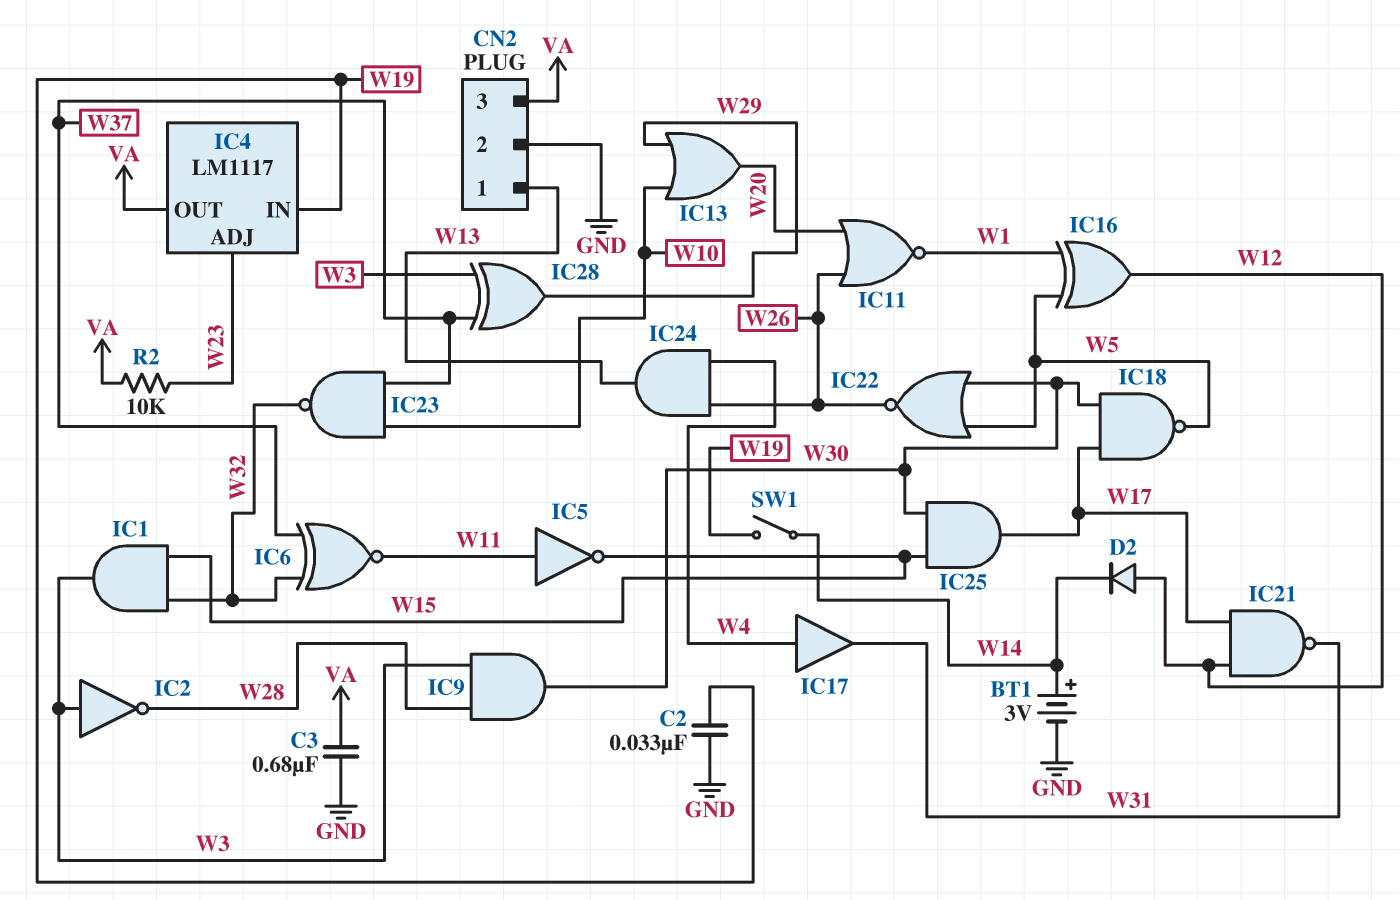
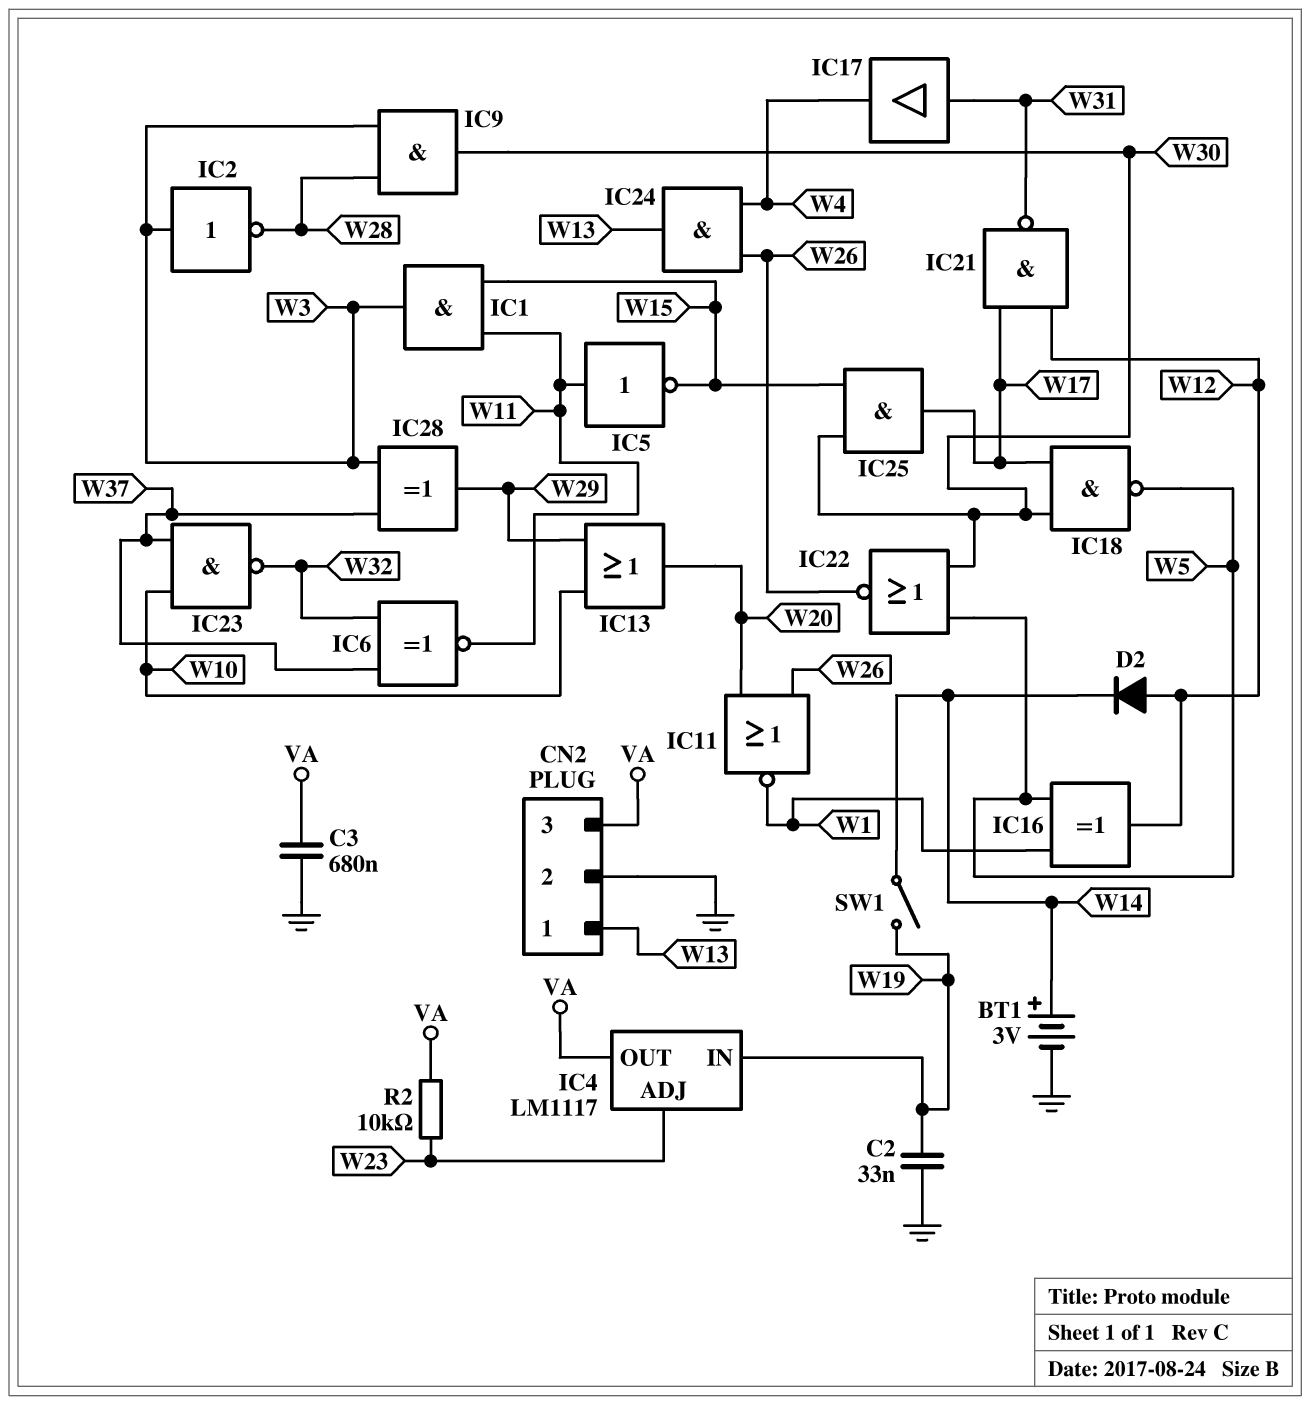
IC1: AND (in W15, in W32, out W3) -> AND (in W11, in W15, out W3)
IC17: buffer (in W4, out W31) -> buffer (in W31, out W4)

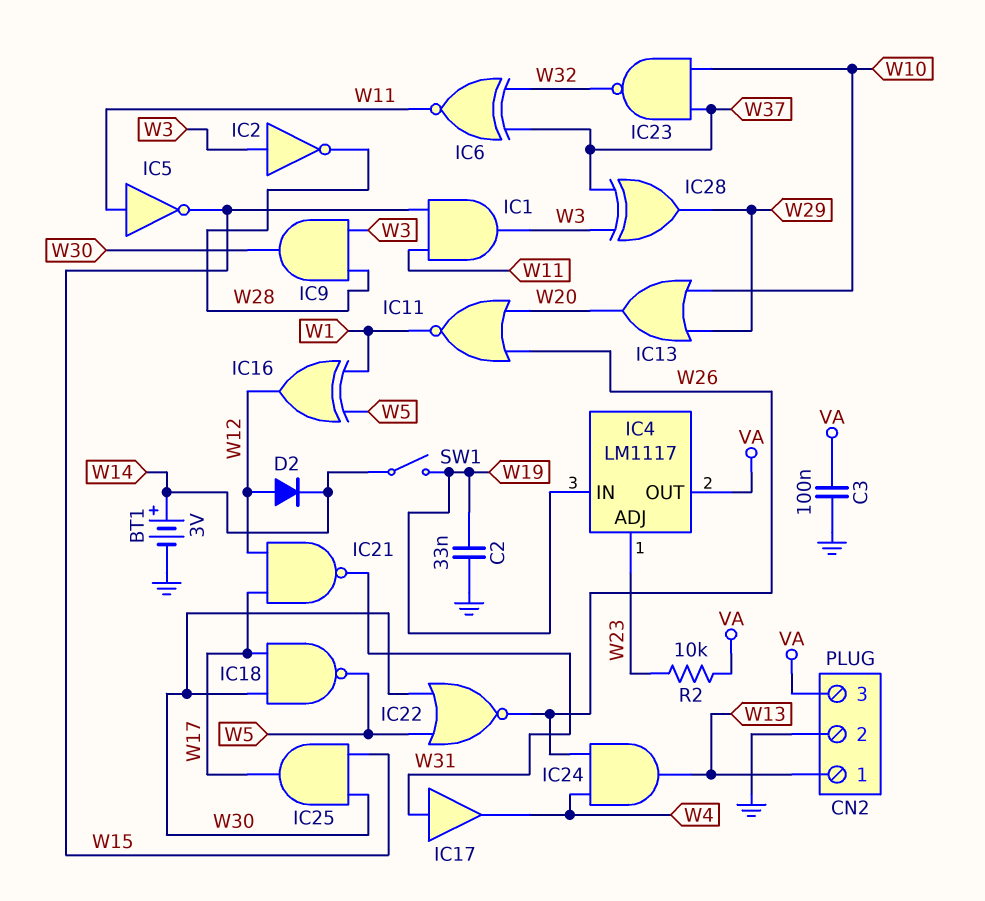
C3: 680nF (GND, VA) -> 100nF (GND, VA)

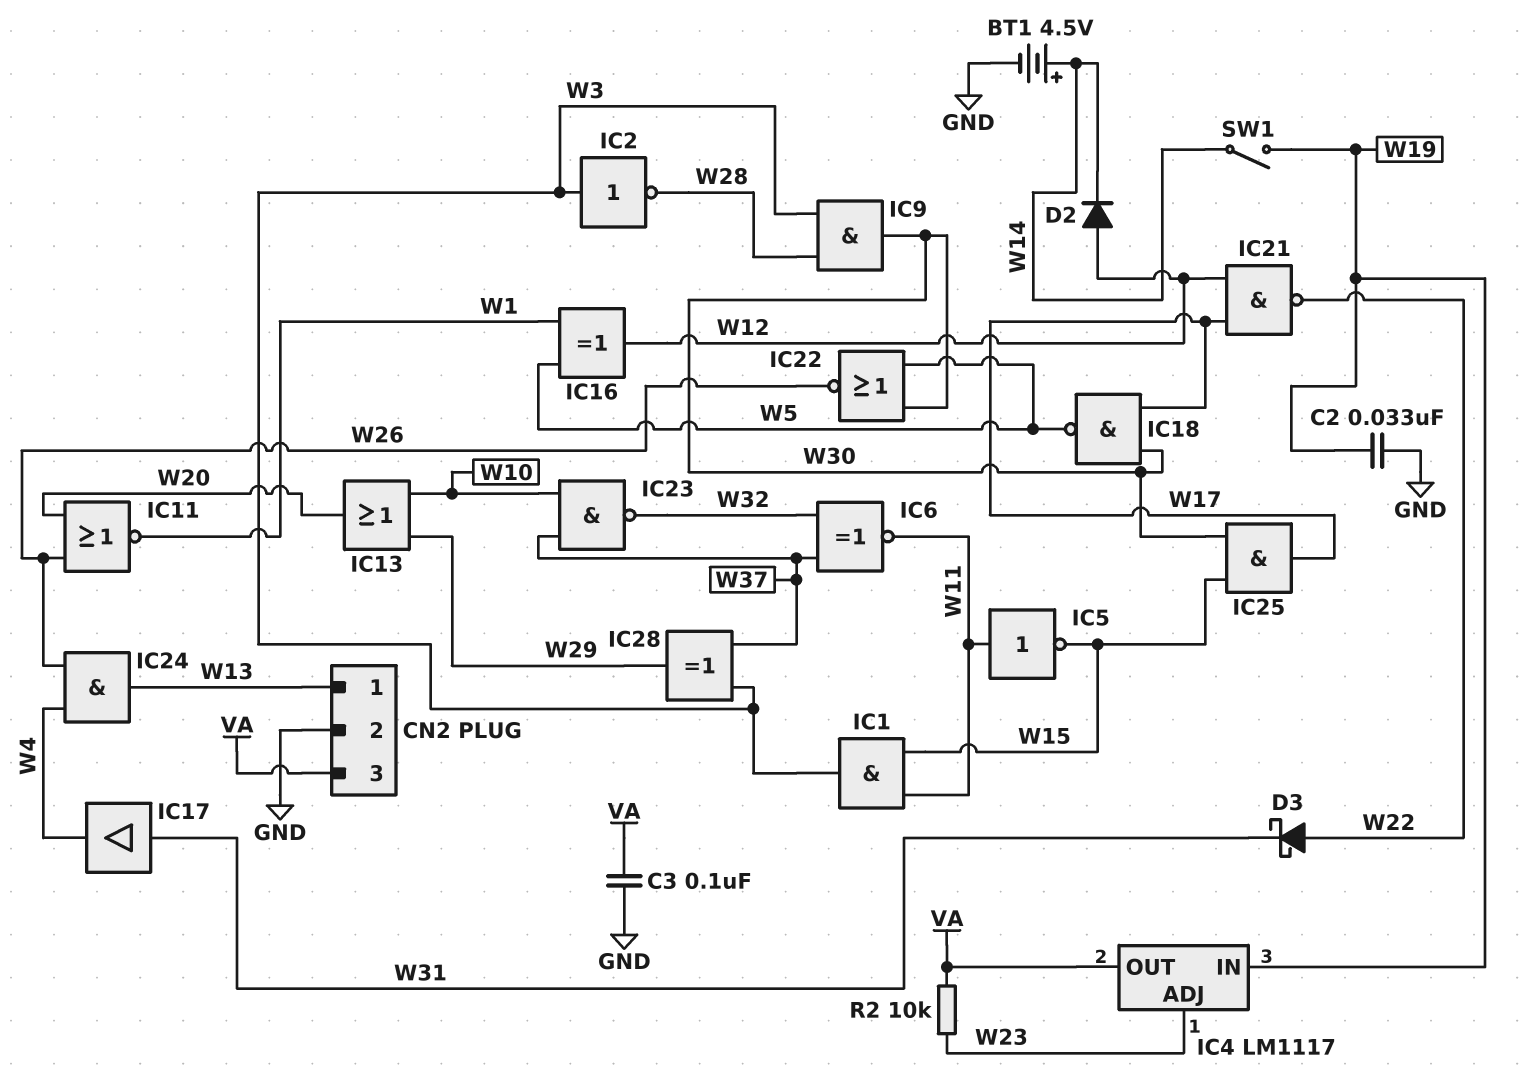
BT1: 3V (plus W14, minus GND) -> 4.5V (plus W14, minus GND)
D3: none -> schottky (A W22, K W31)
IC21: NAND (in W12, in W17, out W31) -> NAND (in W12, in W17, out W22)

